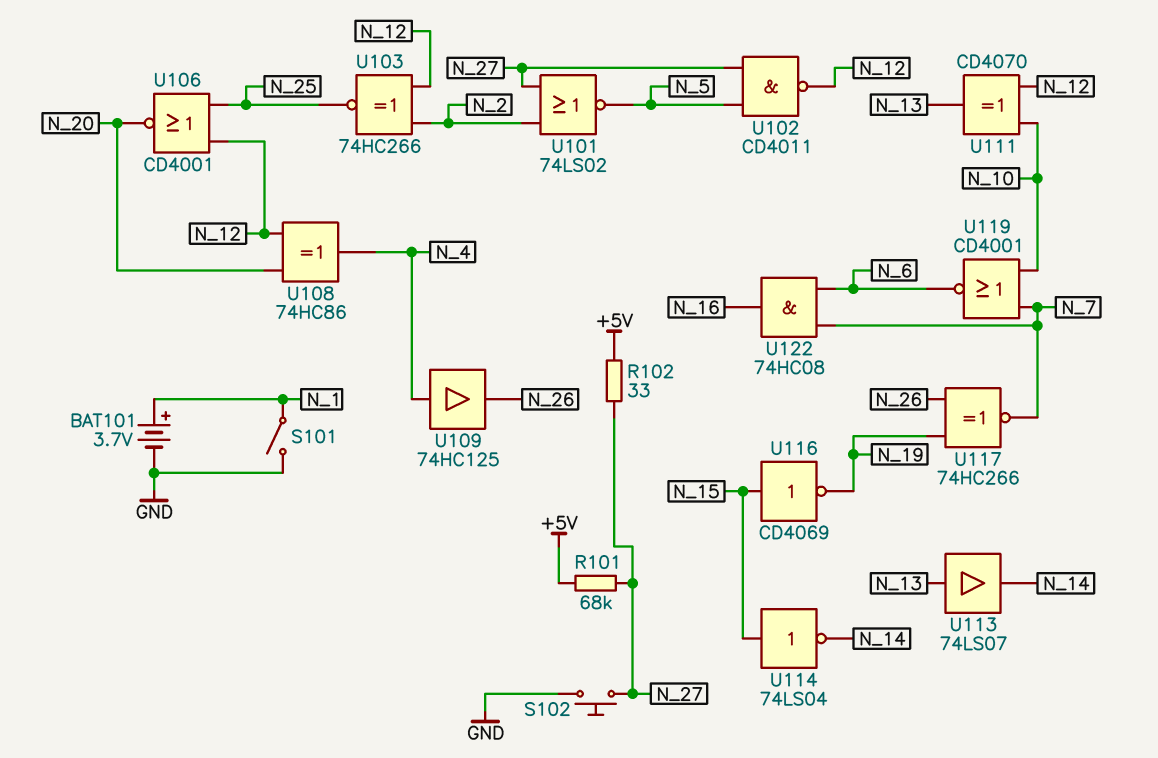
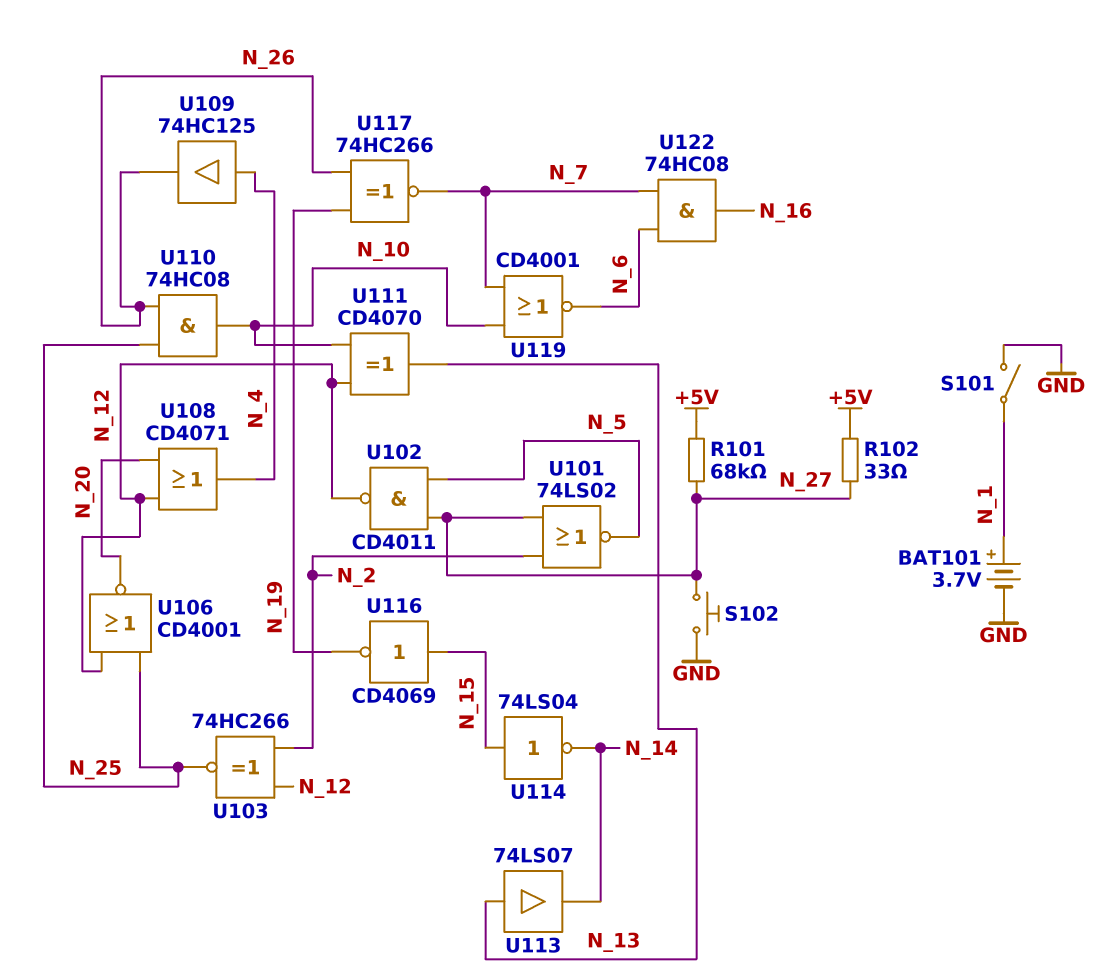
U108: XOR 74HC86 (in N_12, in N_20, out N_4) -> OR CD4071 (in N_12, in N_20, out N_4)
U110: none -> AND 74HC08 (in N_25, in N_26, out N_10)

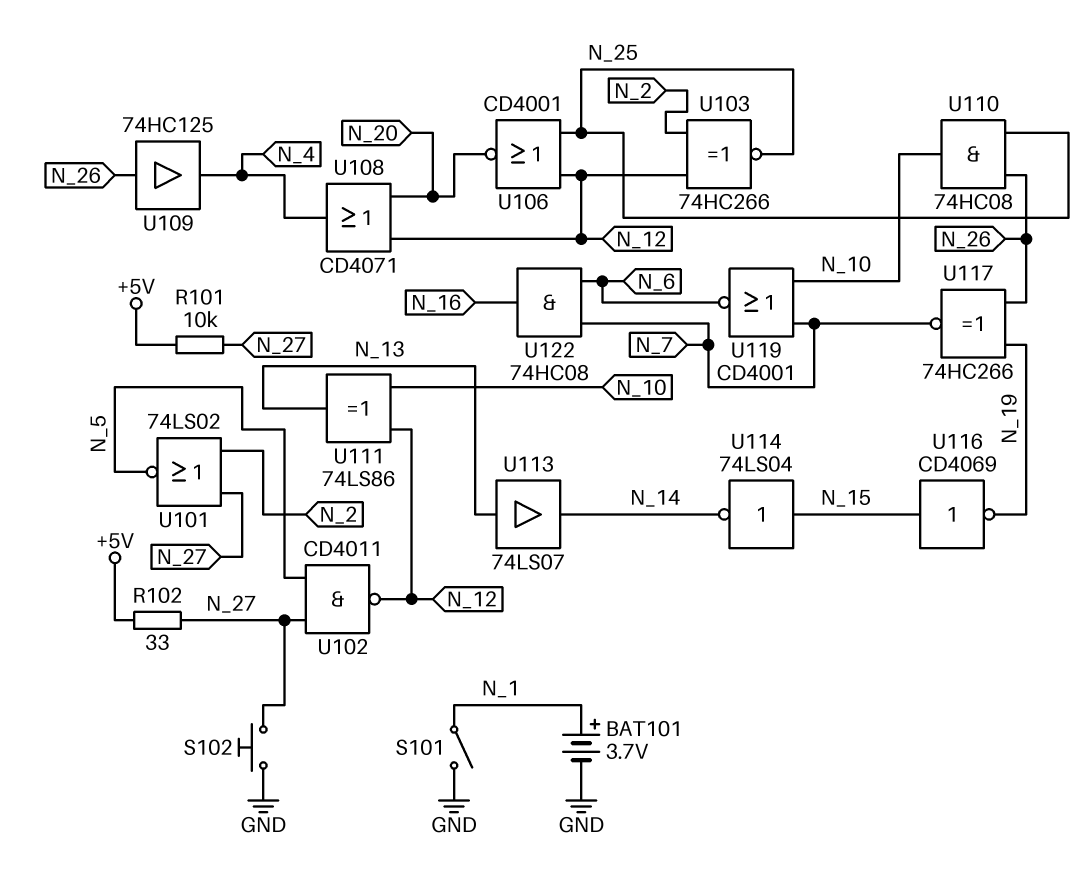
R101: 68k (+5V, N_27) -> 10k (+5V, N_27)
U109: buffer 74HC125 (in N_4, out N_26) -> buffer 74HC125 (in N_26, out N_4)
U111: XOR CD4070 (in N_10, in N_12, out N_13) -> XOR 74LS86 (in N_10, in N_12, out N_13)

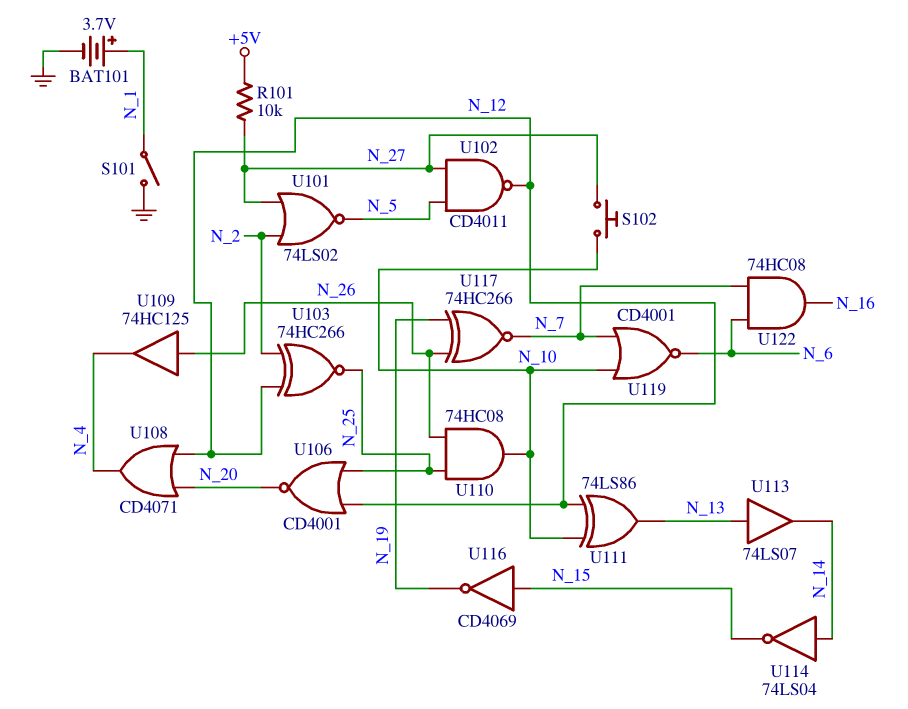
R102: 33 (+5V, N_27) -> none
S102: button (GND, N_27) -> button (N_10, N_27)
U114: NOT 74LS04 (in N_15, out N_14) -> NOT 74LS04 (in N_14, out N_15)

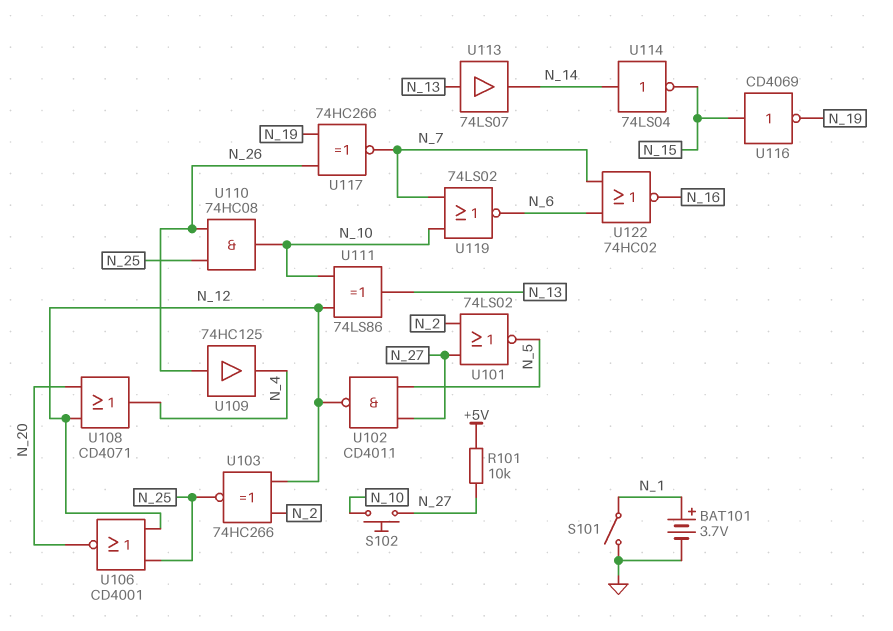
U119: NOR CD4001 (in N_7, in N_10, out N_6) -> NOR 74LS02 (in N_7, in N_10, out N_6)
U122: AND 74HC08 (in N_6, in N_7, out N_16) -> NOR 74HC02 (in N_6, in N_7, out N_16)

